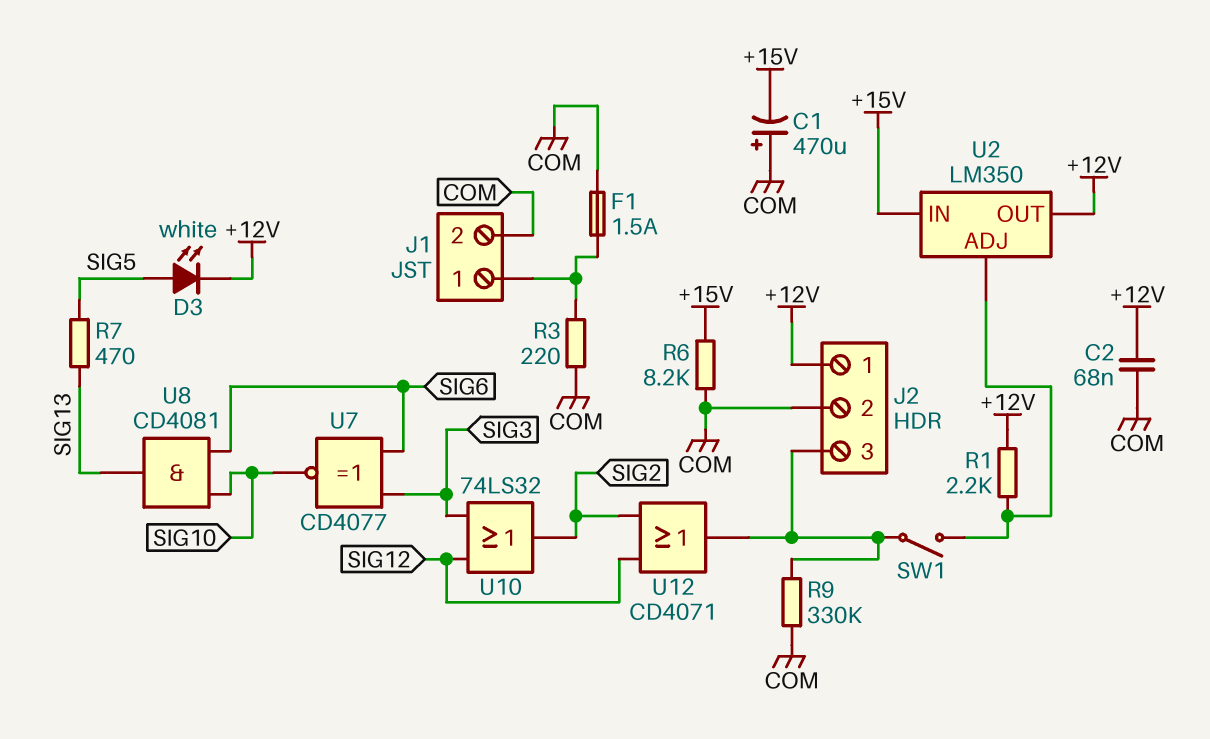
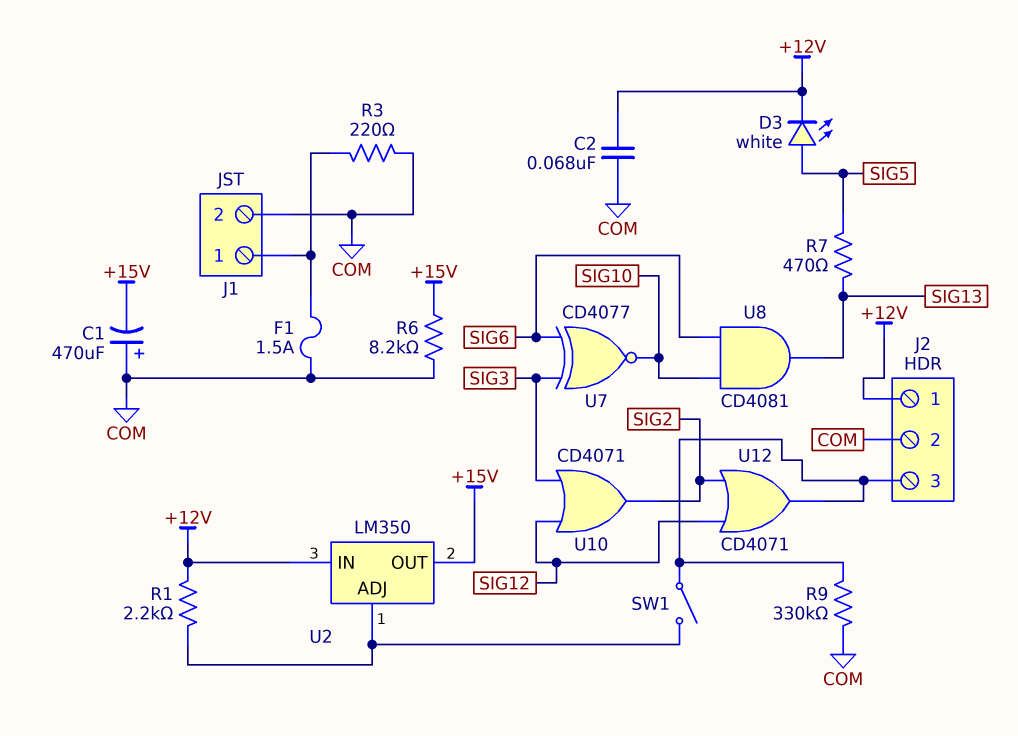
U2 pin IN: +15V -> +12V
U2 pin OUT: +12V -> +15V
U10: OR 74LS32 (in SIG3, in SIG12, out SIG2) -> OR CD4071 (in SIG3, in SIG12, out SIG2)

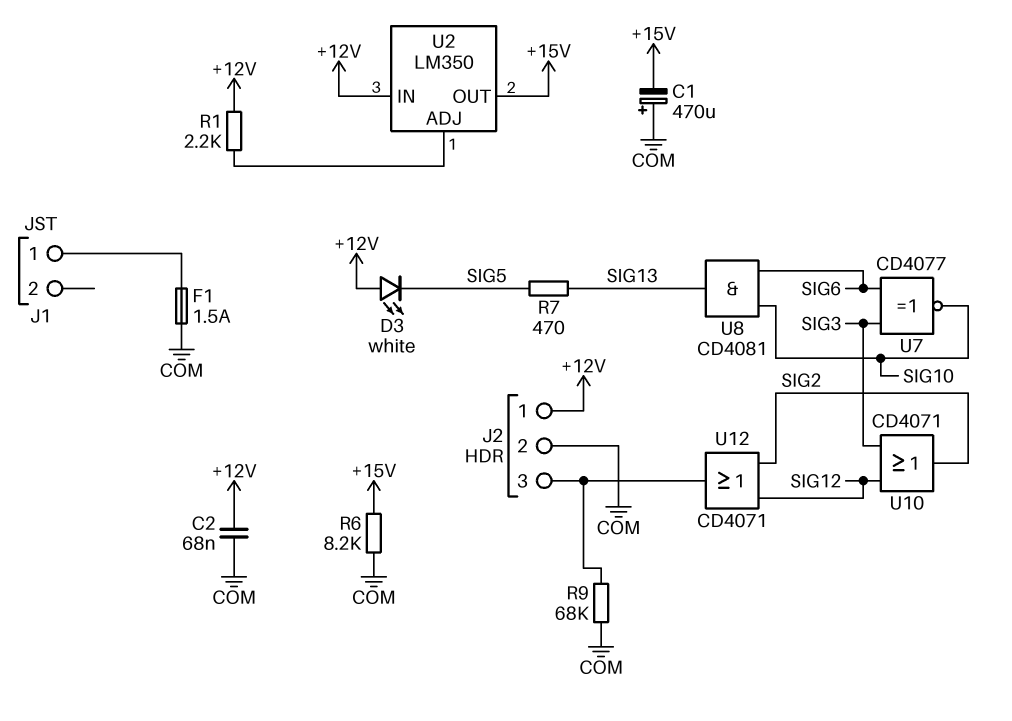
D3: LED white (A SIG5, K +12V) -> LED white (A +12V, K SIG5)
J1 pin 2: COM -> none
R3: 220 (COM, J1/1) -> none
R9: 330k (COM, J2/3) -> 68k (COM, J2/3)
SW1: switch (J2/3, U2/ADJ) -> none

